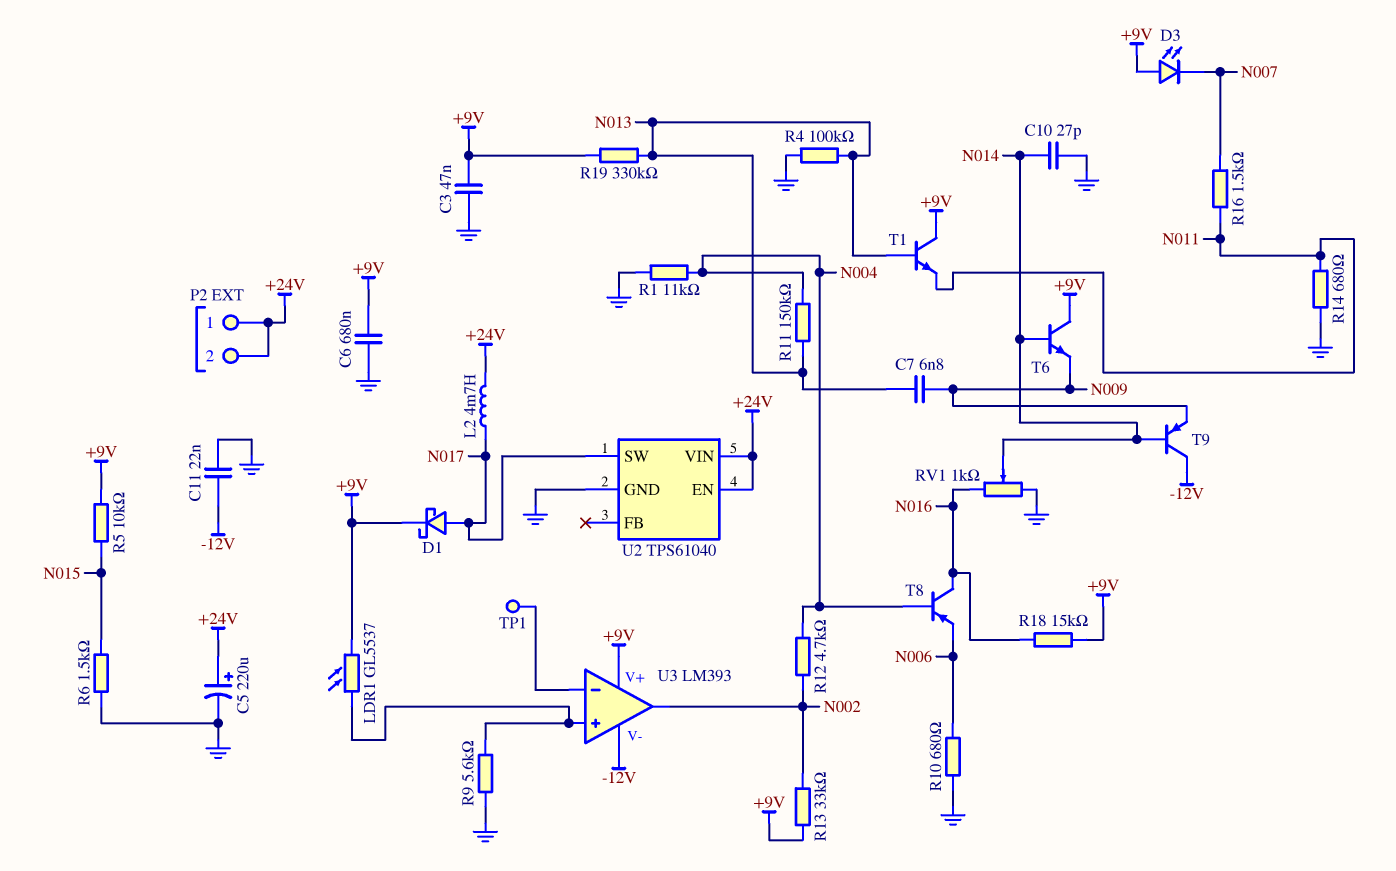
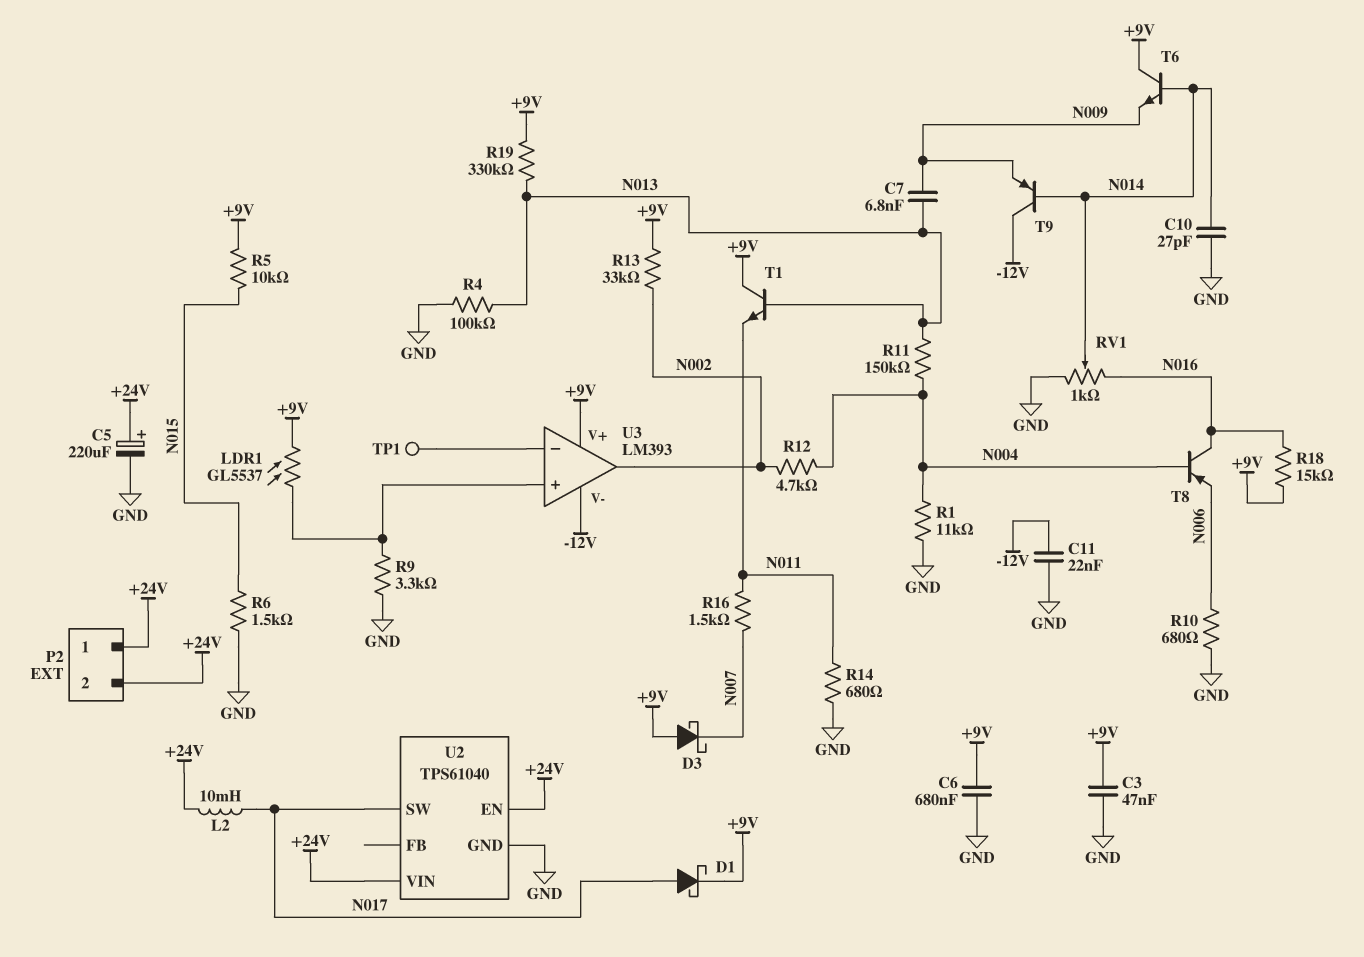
D3: LED (A +9V, K N007) -> schottky (A +9V, K N007)
L2: 4.7mH (+24V, N017) -> 10mH (+24V, N017)
R9: 5.6k (GND, U3/in+) -> 3.3k (GND, U3/in+)

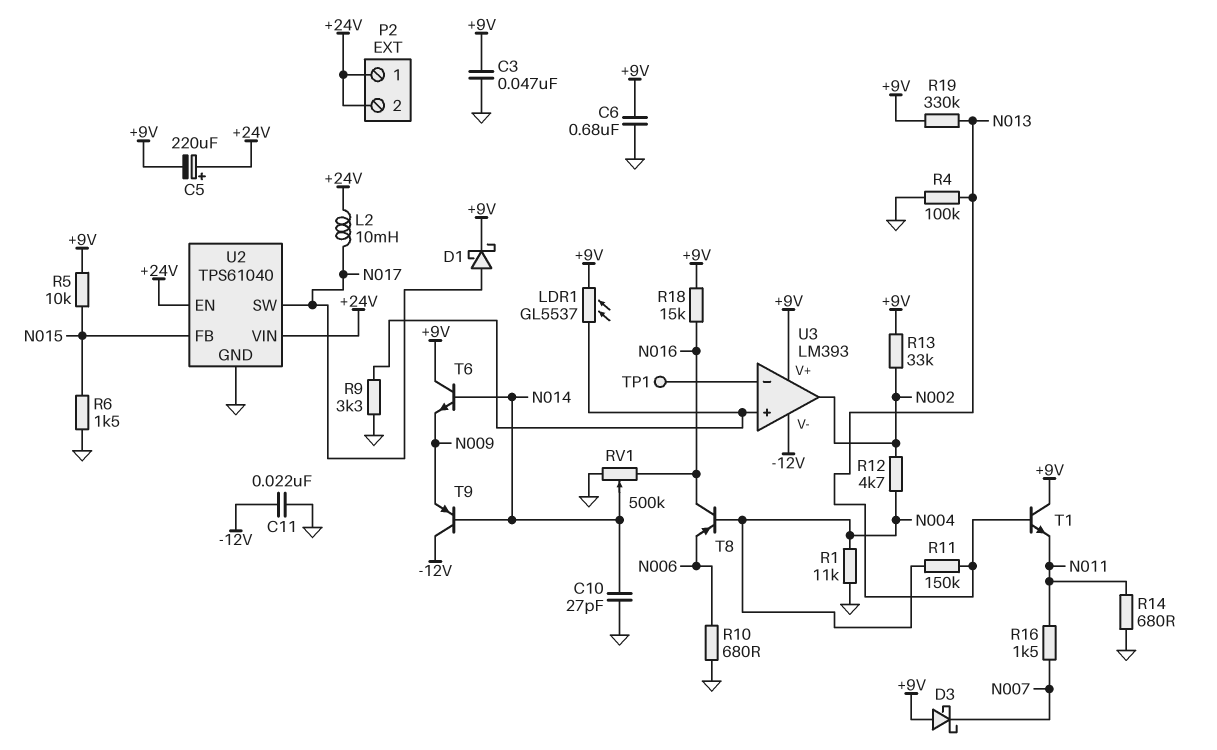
C5: 220uF (plus +24V, minus GND) -> 220uF (plus +24V, minus +9V)
C7: 6.8nF (N009, N013) -> none
RV1: 1k (GND, N016, wiper N014) -> 500k (GND, N016, wiper N014)
U2 pin FB: none -> N015

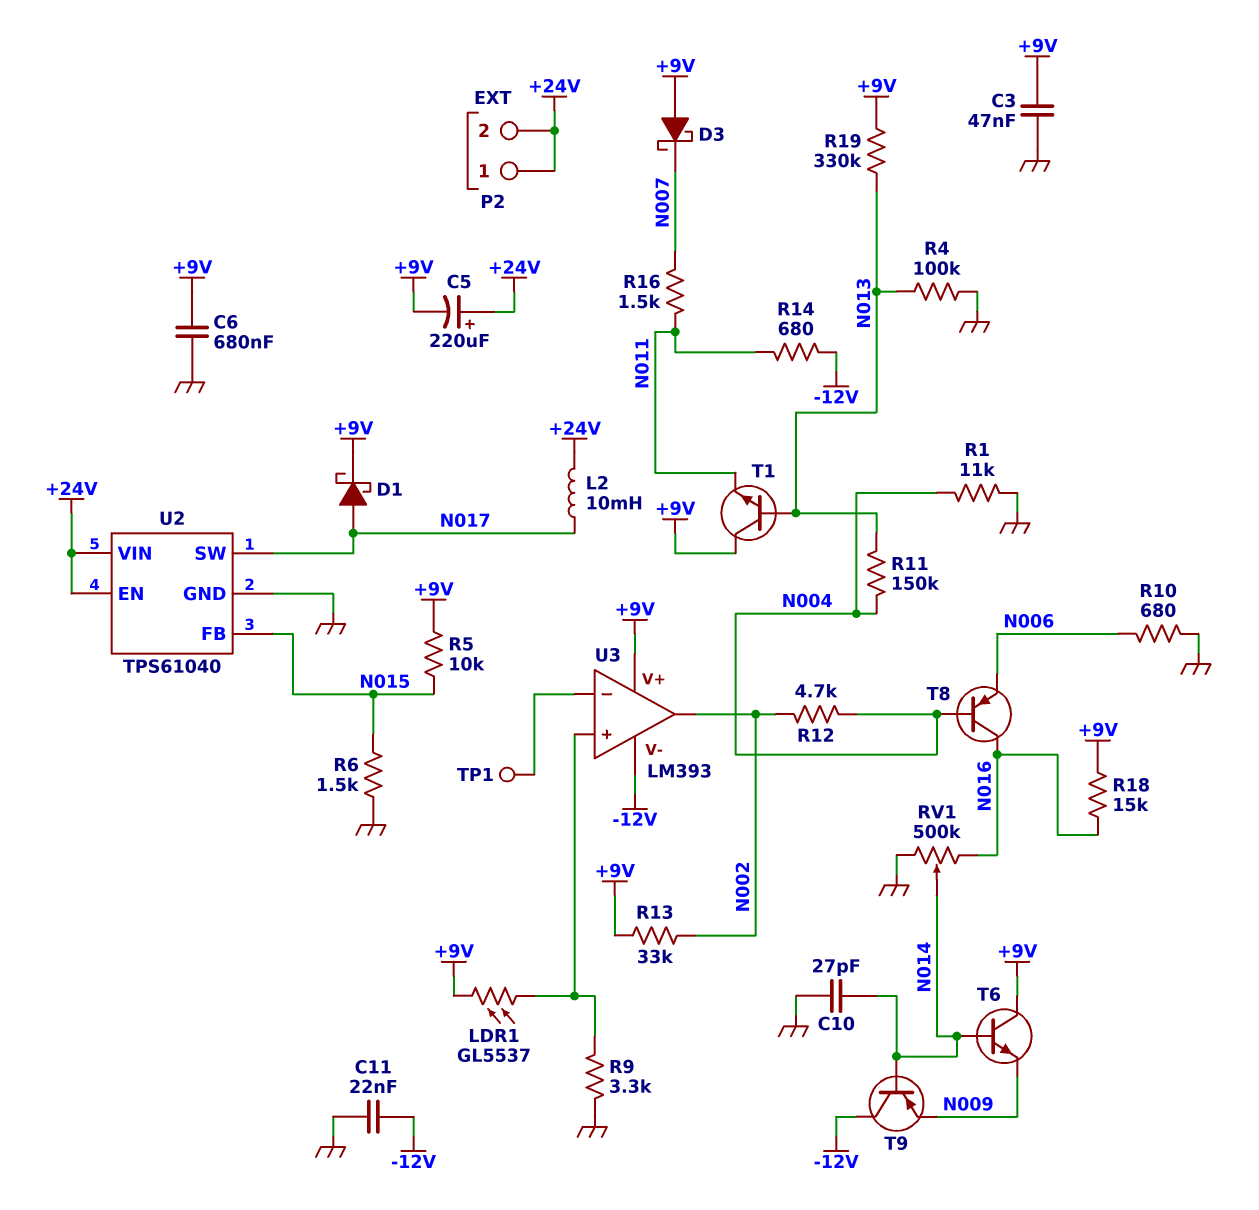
R14: 680 (GND, N011) -> 680 (-12V, N011)

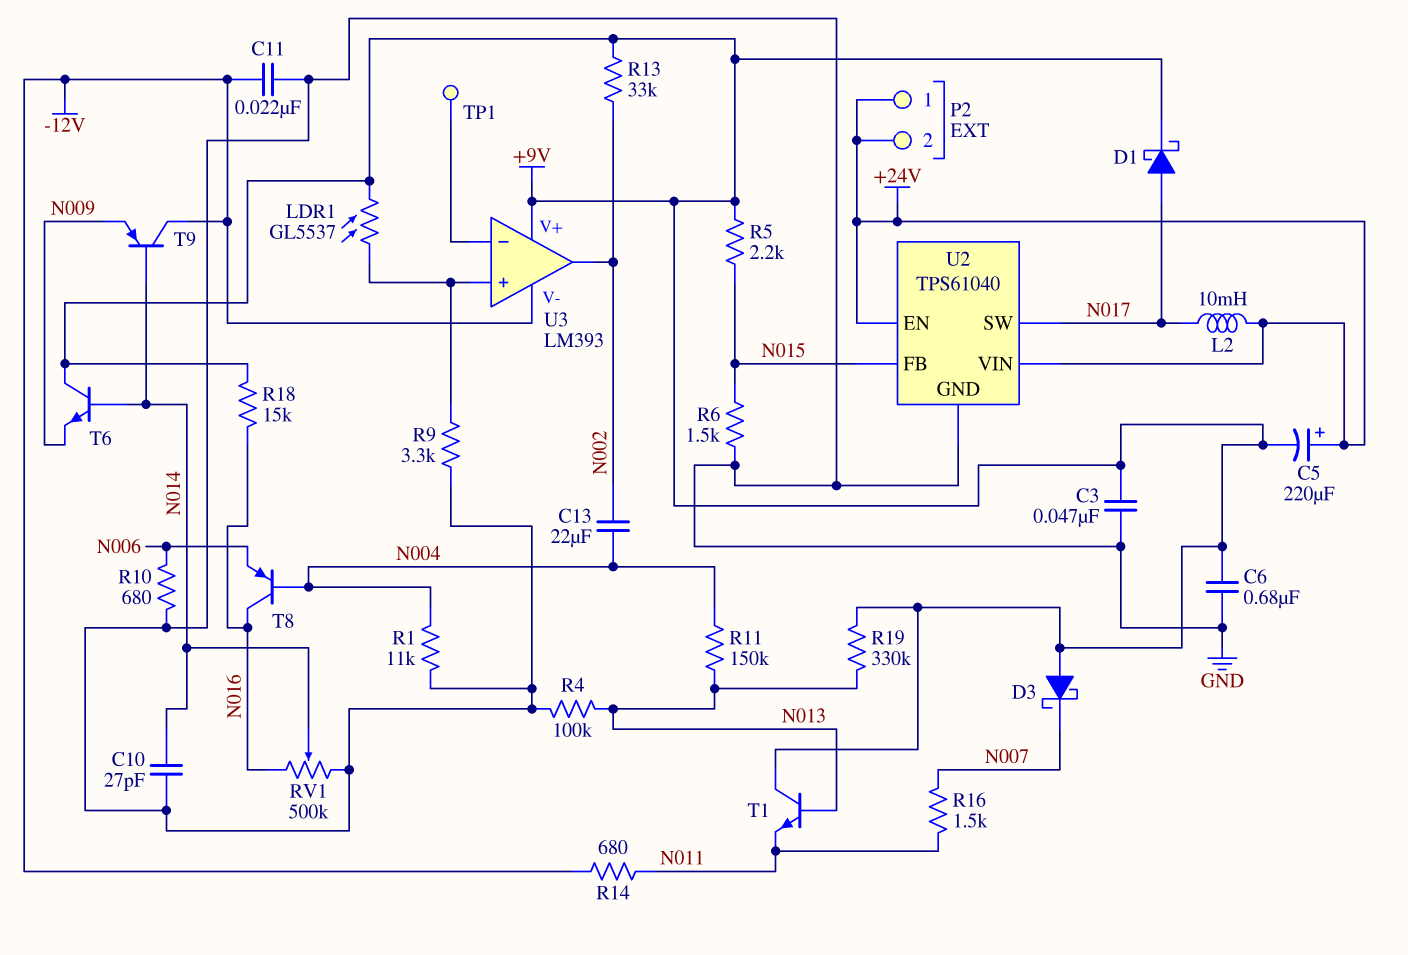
C13: none -> 22uF (N002, N004)
R5: 10k (+9V, N015) -> 2.2k (+9V, N015)
R12: 4.7k (N002, N004) -> none

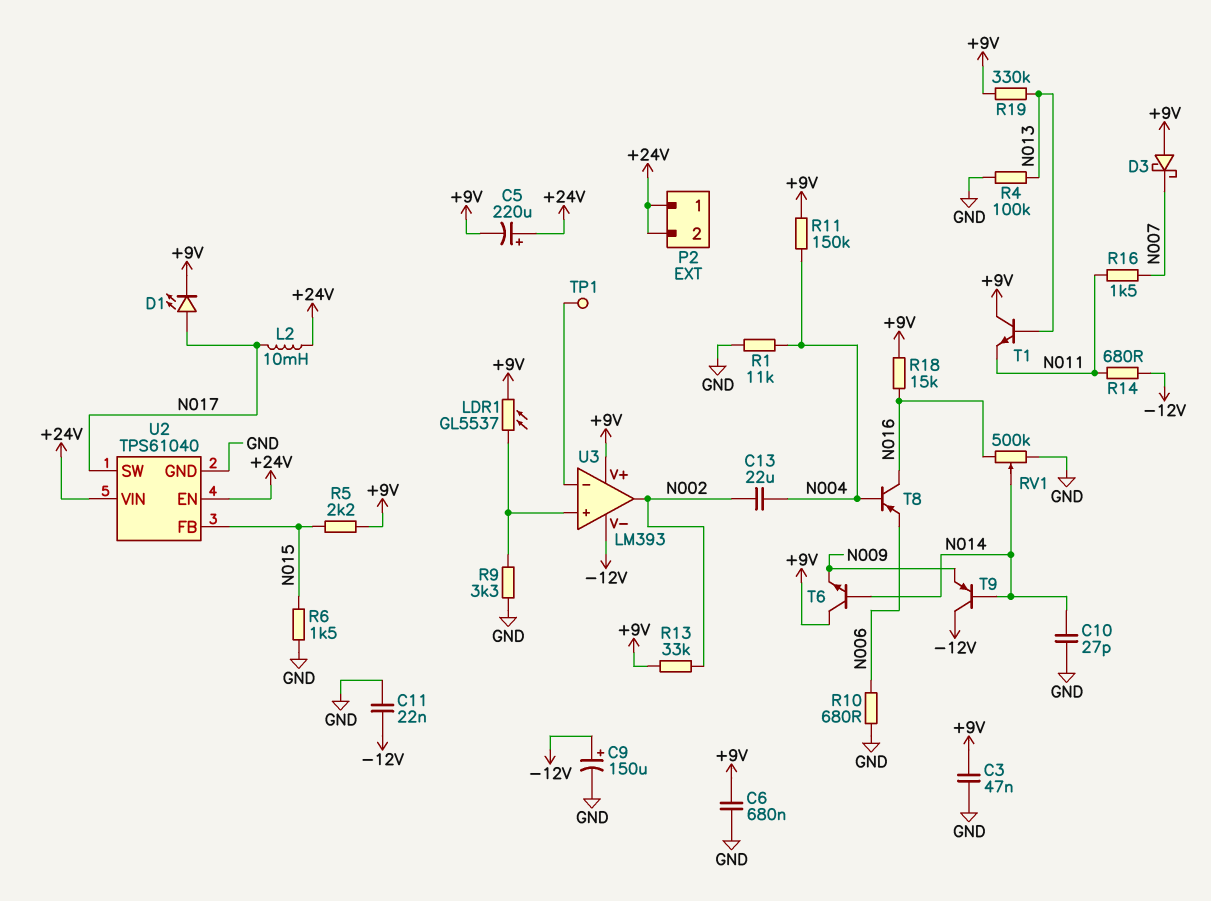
C9: none -> 150uF (plus -12V, minus GND)
D1: schottky (A N017, K +9V) -> LED (A N017, K +9V)
R11: 150k (N004, N013) -> 150k (+9V, N004)

